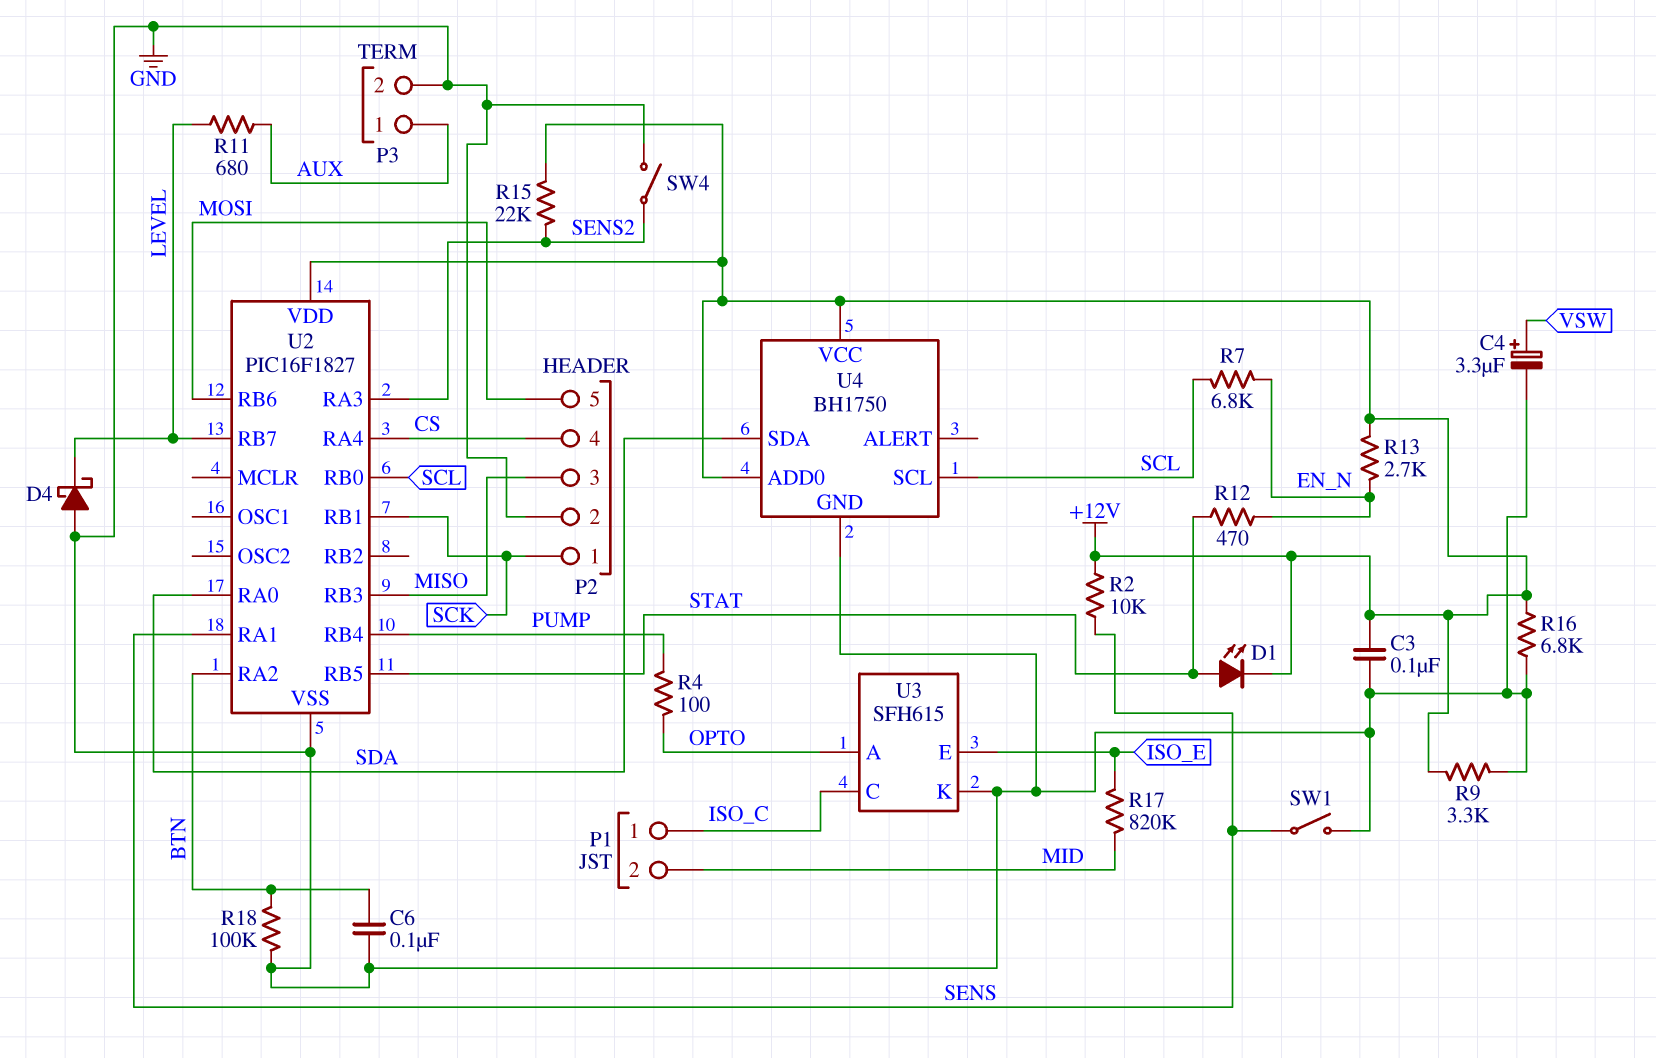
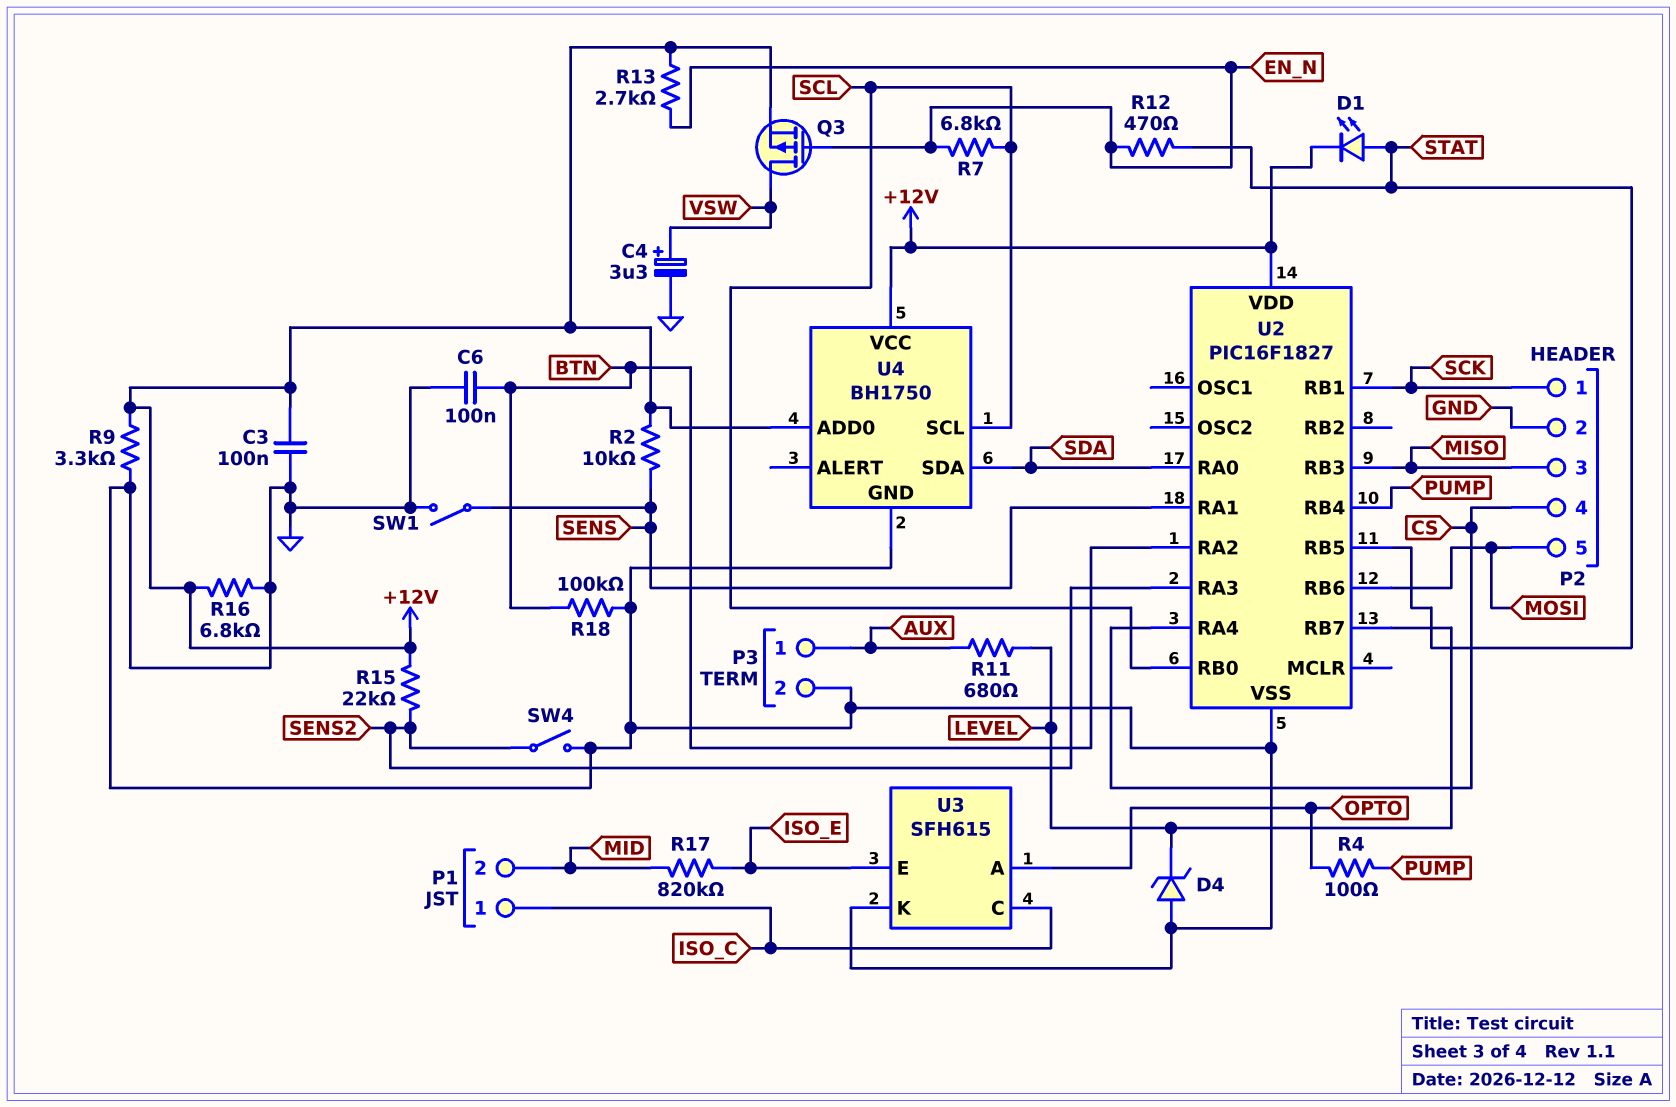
D4: schottky (A GND, K LEVEL) -> zener (A GND, K LEVEL)
Q3: none -> PMOS (G EN_N, D VSW, S +12V)

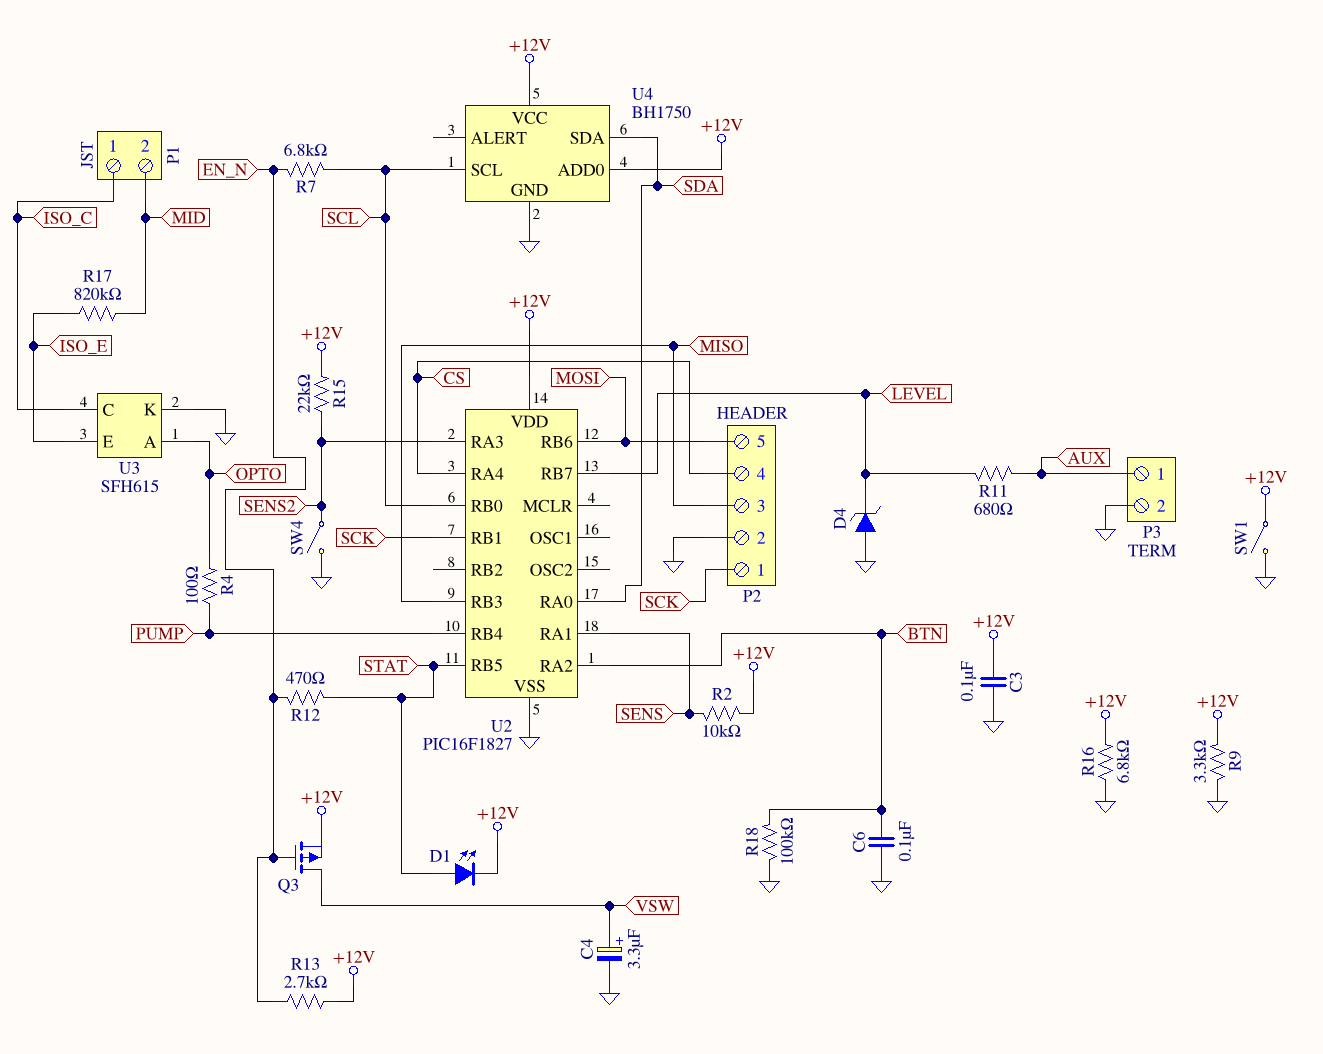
SW1: switch (GND, SENS) -> switch (+12V, GND)

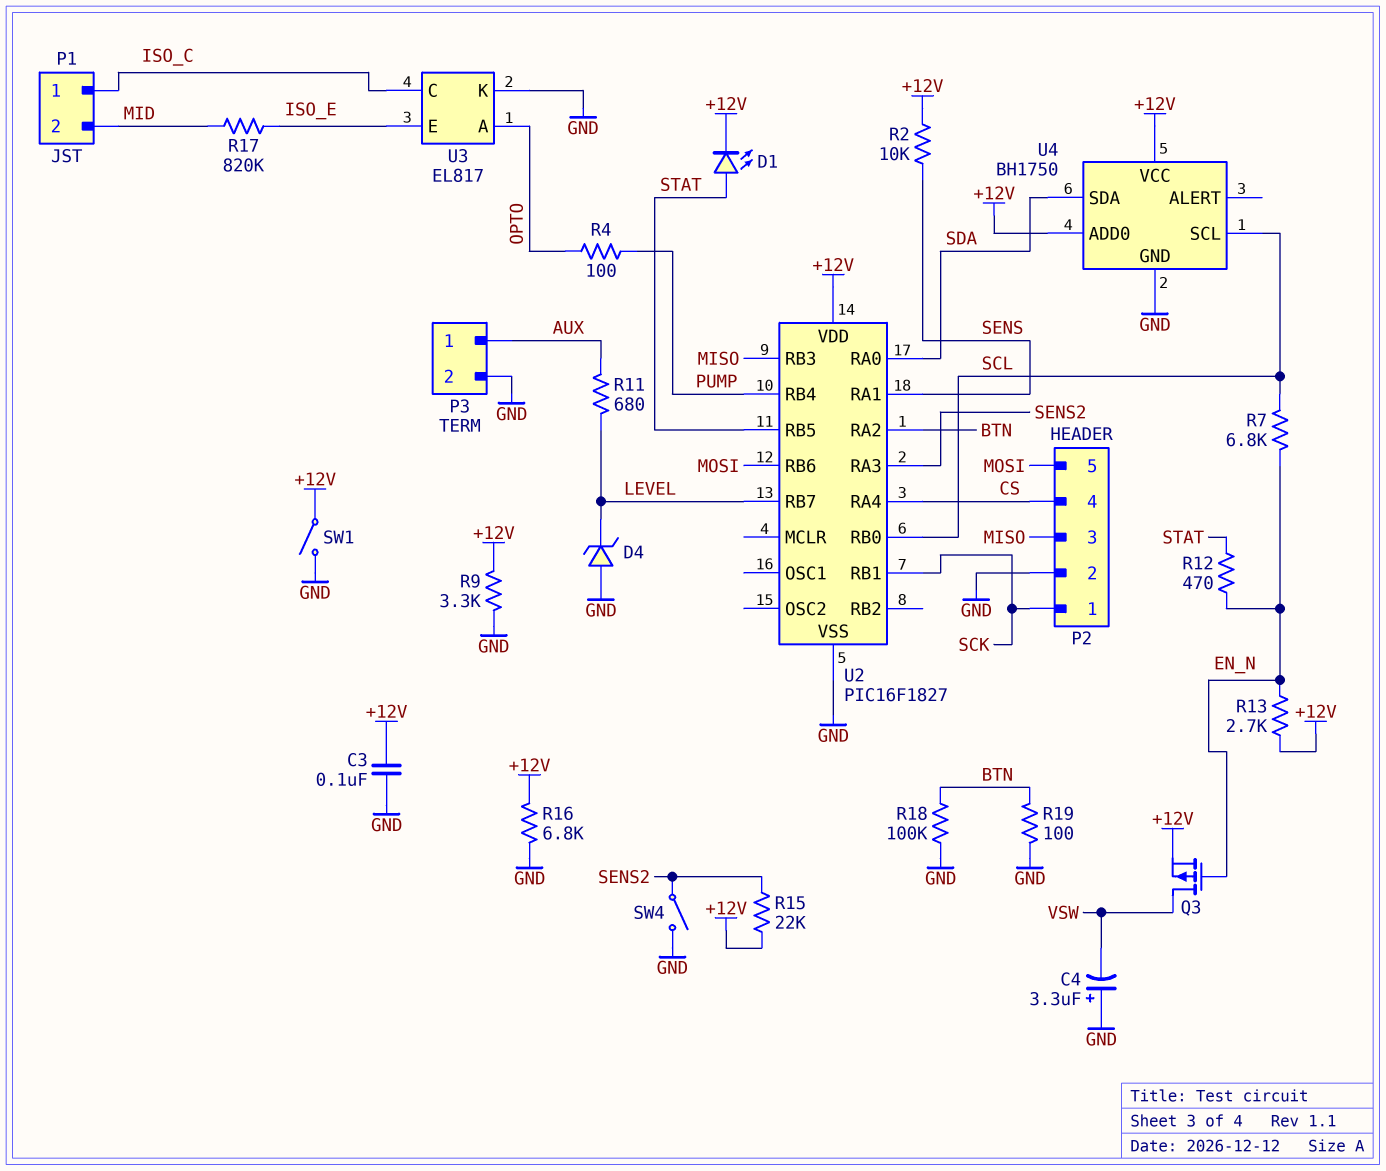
C4: 3.3uF (plus VSW, minus GND) -> 3.3uF (plus GND, minus VSW)
C6: 100nF (BTN, GND) -> none
R19: none -> 100 (BTN, GND)
U3: SFH615 -> EL817

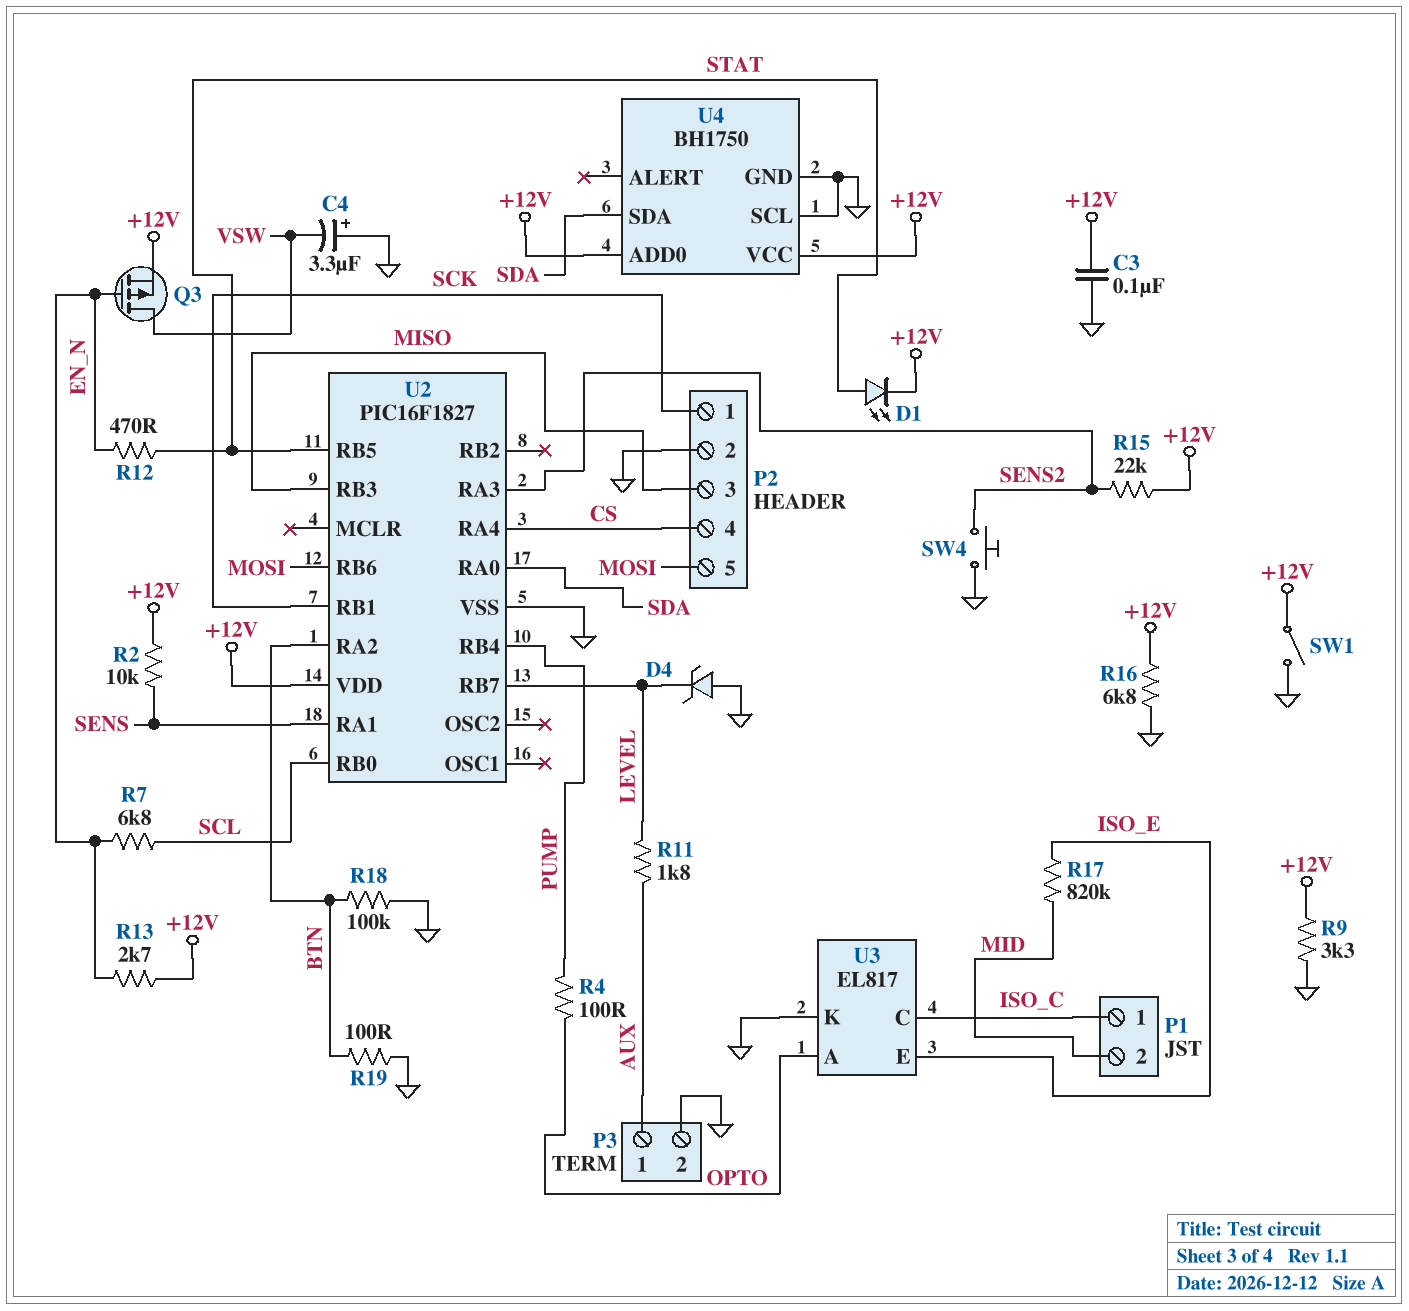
R11: 680 (AUX, LEVEL) -> 1.8k (AUX, LEVEL)
SW4: switch (GND, SENS2) -> button (GND, SENS2)
U4 pin SCL: SCL -> GND

